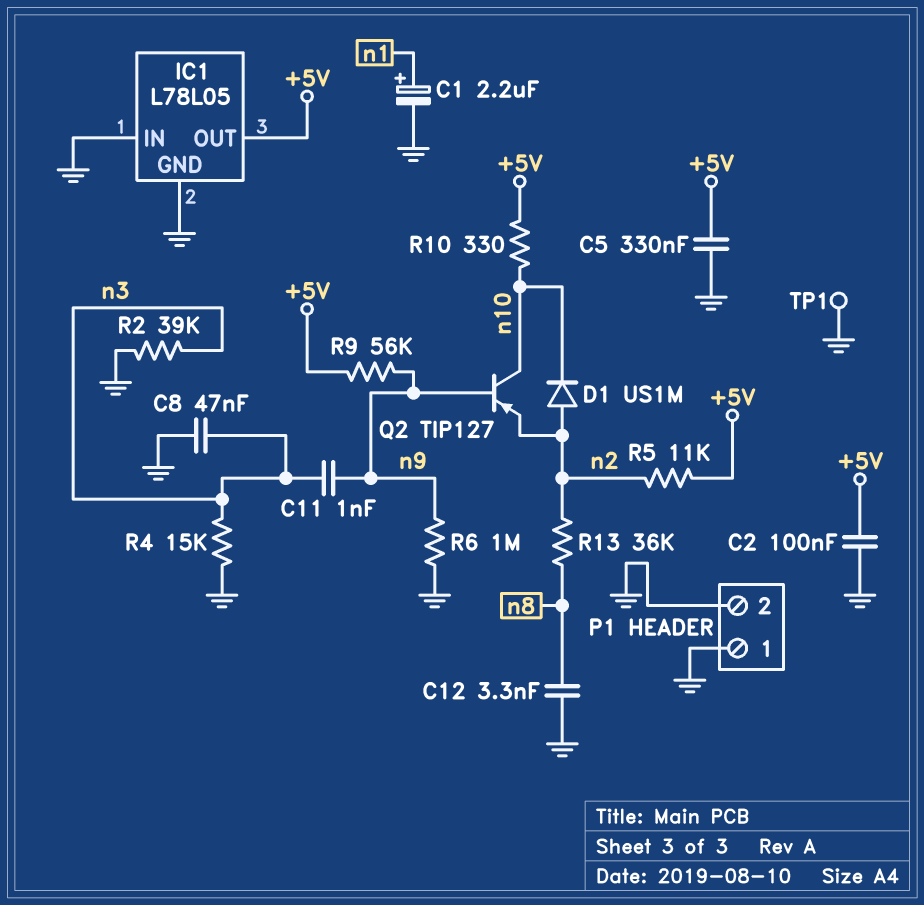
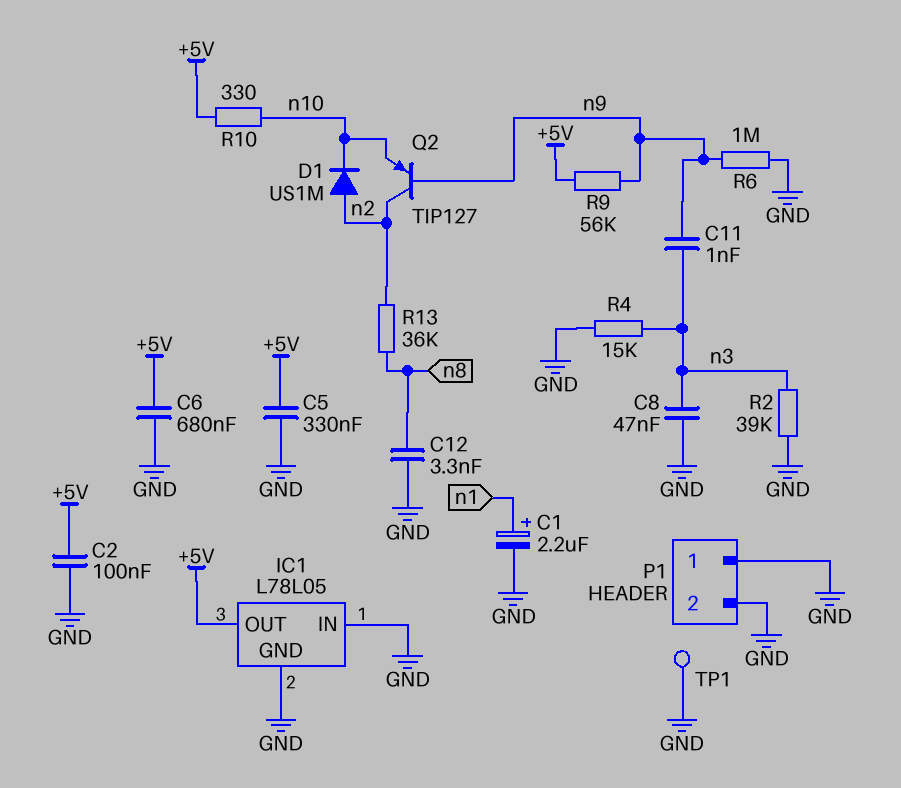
C6: none -> 680nF (+5V, GND)
Q2: PNP TIP127 (B n9, C n10, E n2) -> PNP TIP127 (B n9, C n2, E n10)
R5: 11k (+5V, n2) -> none

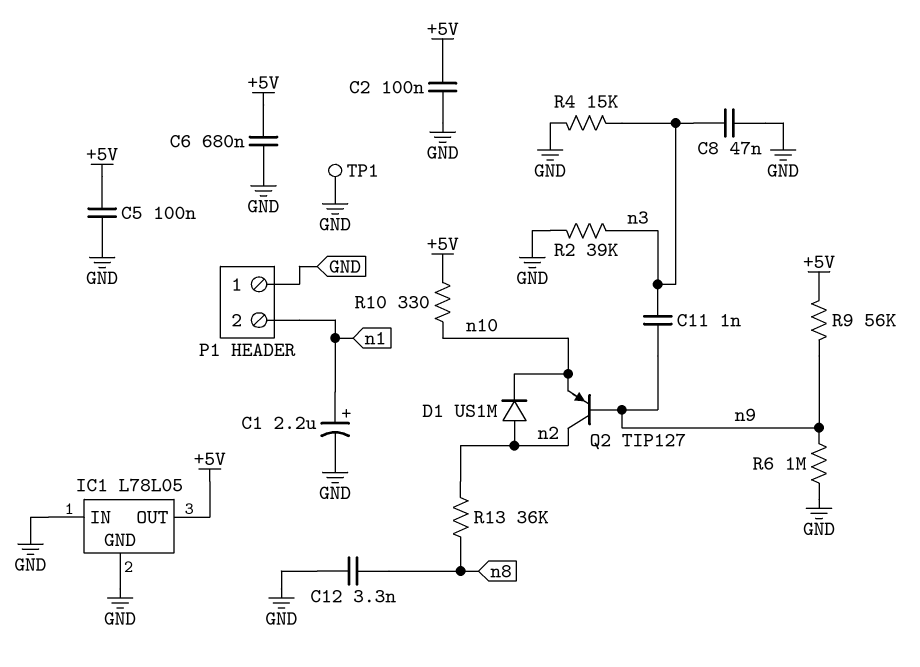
C5: 330nF (+5V, GND) -> 100nF (+5V, GND)
P1 pin 2: GND -> n1

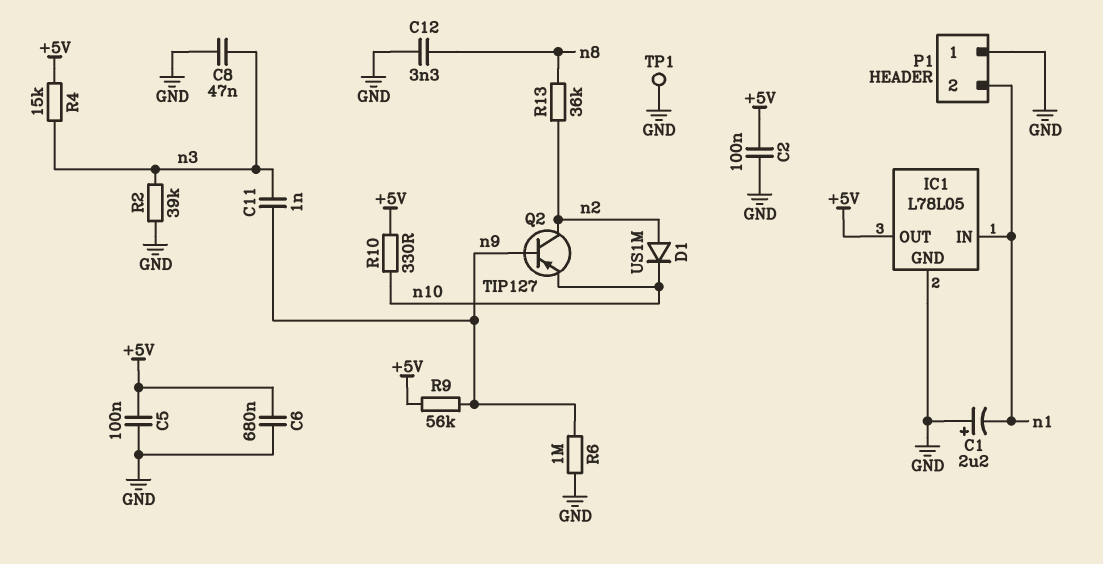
C1: 2.2uF (plus n1, minus GND) -> 2.2uF (plus GND, minus n1)
IC1 pin IN: GND -> n1
R4: 15k (GND, n3) -> 15k (+5V, n3)

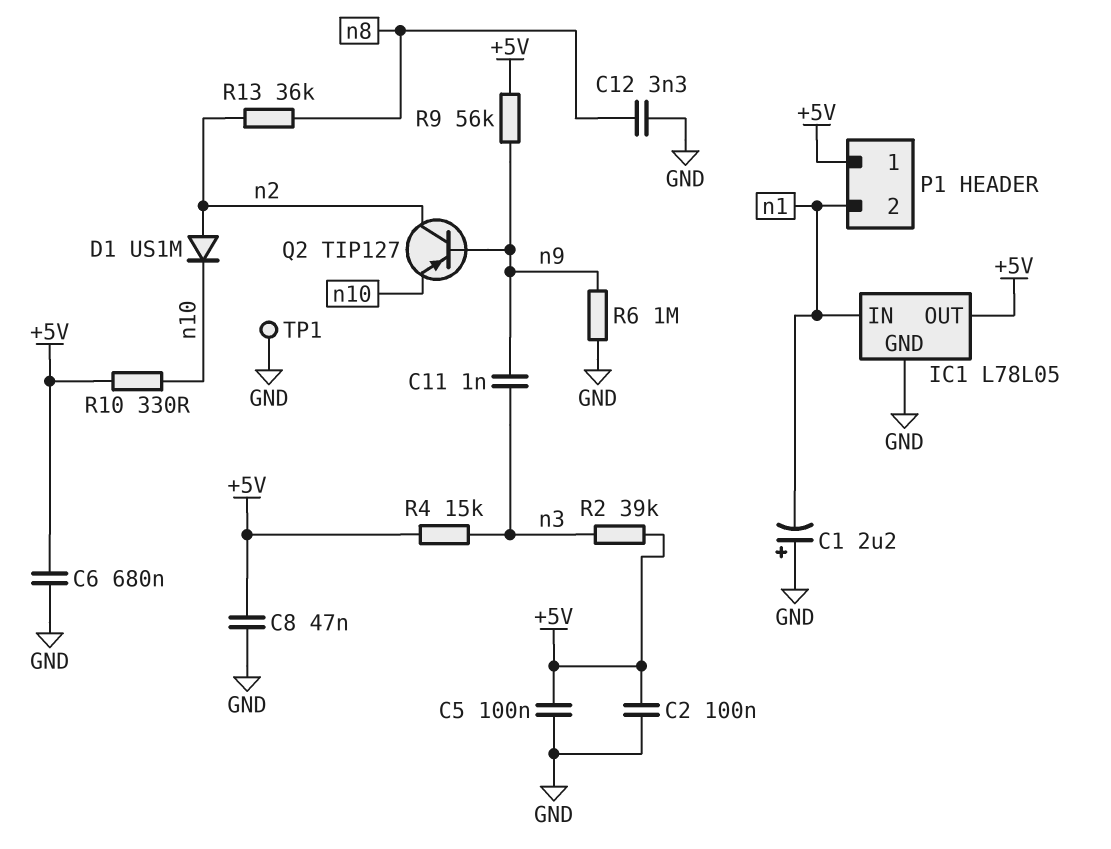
C8: 47nF (GND, n3) -> 47nF (+5V, GND)
P1 pin 1: GND -> +5V
R2: 39k (GND, n3) -> 39k (+5V, n3)

